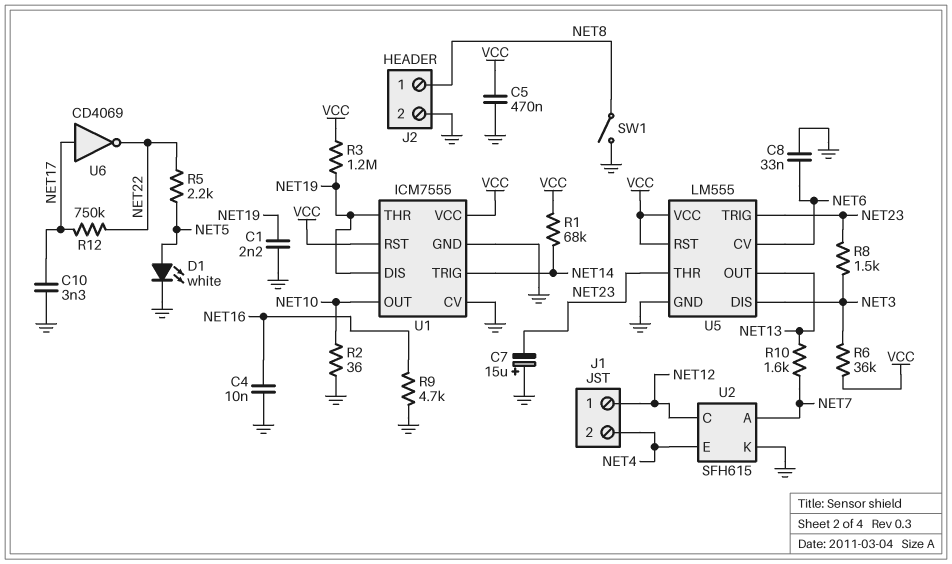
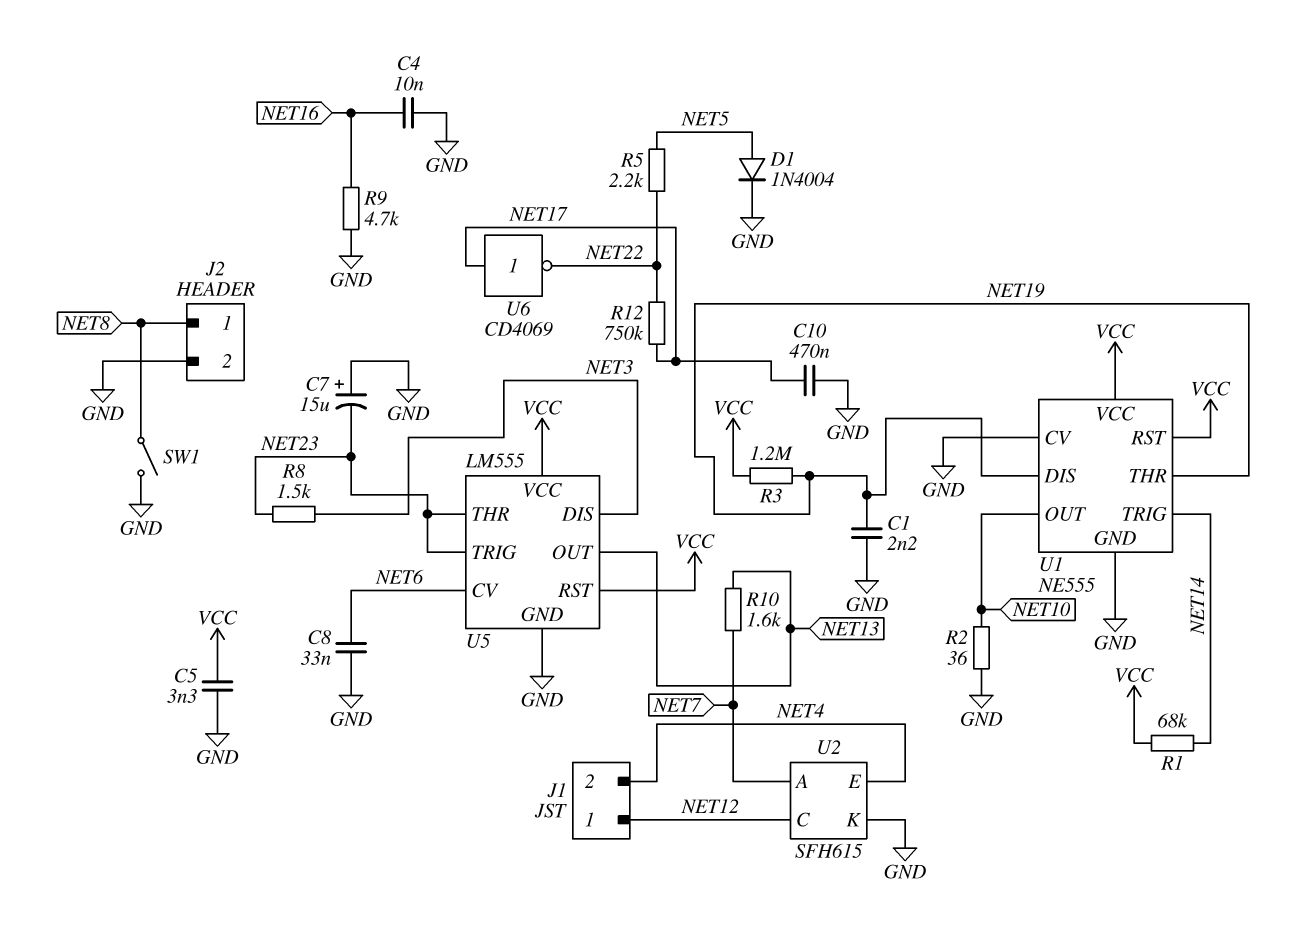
C5: 470nF (GND, VCC) -> 3.3nF (GND, VCC)
C10: 3.3nF (GND, NET17) -> 470nF (GND, NET17)
D1: LED white (A NET5, K GND) -> diode 1N4004 (A NET5, K GND)
R6: 36k (NET3, VCC) -> none
U1: ICM7555 -> NE555

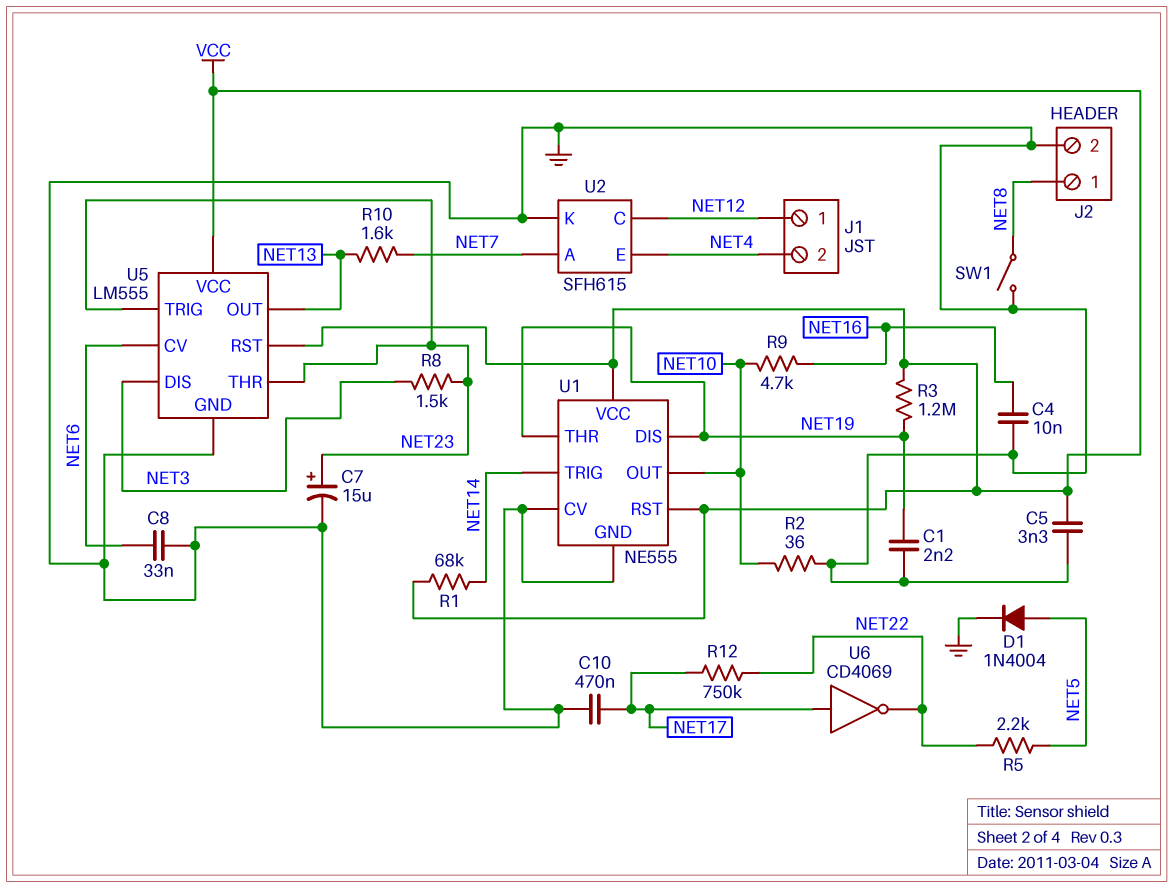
C7: 15uF (plus GND, minus NET23) -> 15uF (plus NET23, minus GND)
R9: 4.7k (GND, NET16) -> 4.7k (NET10, NET16)

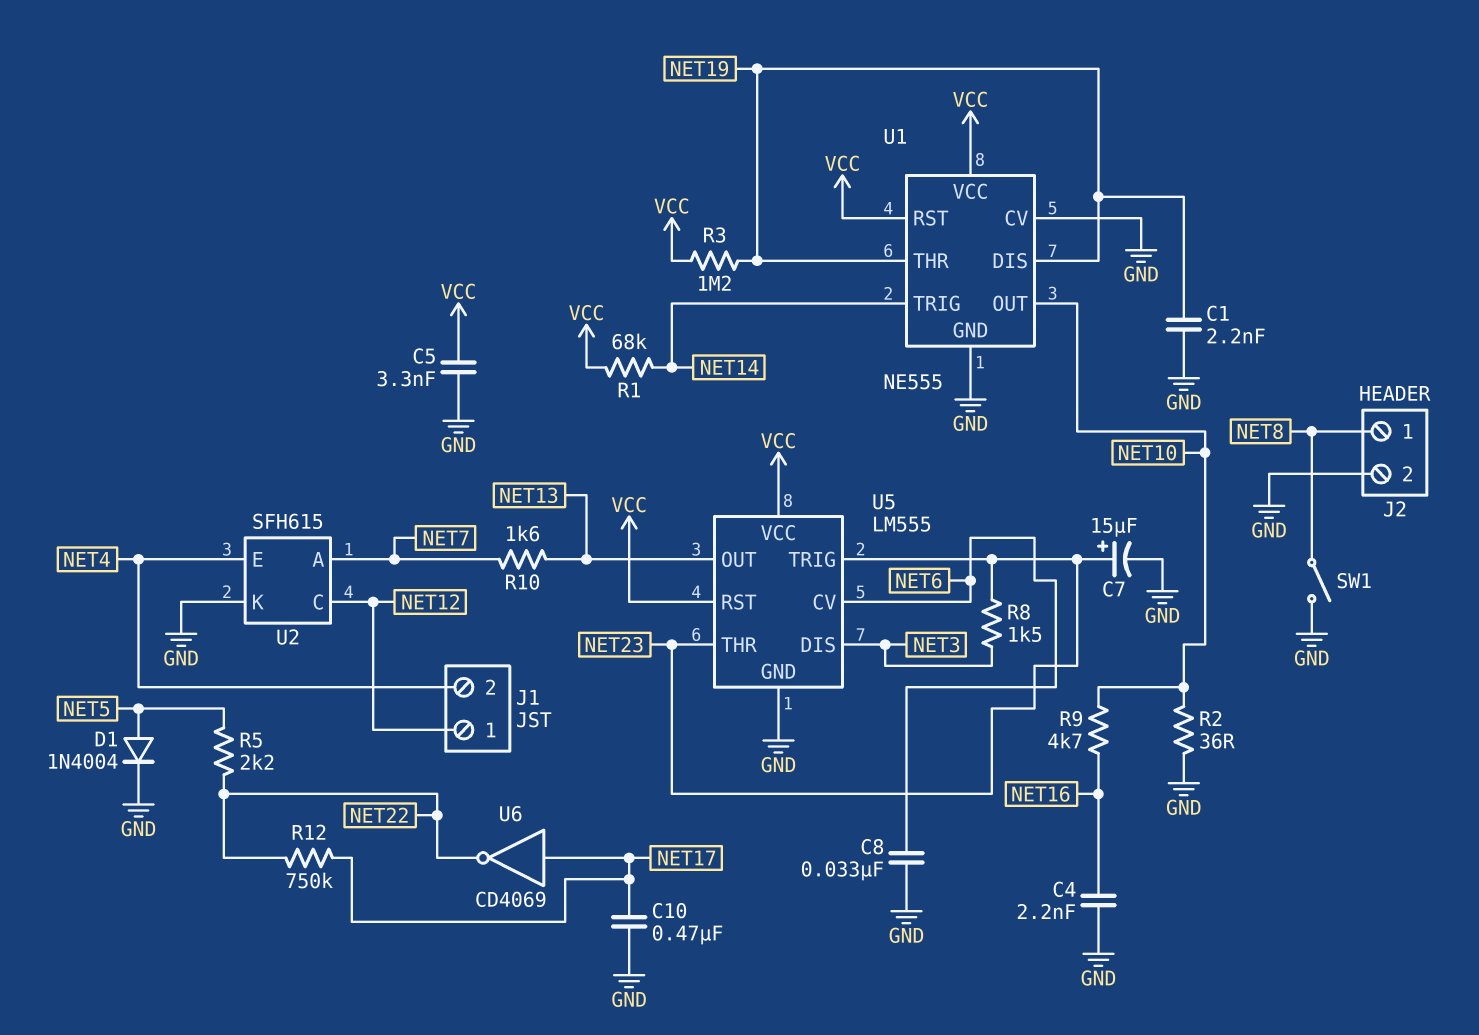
C4: 10nF (GND, NET16) -> 2.2nF (GND, NET16)

